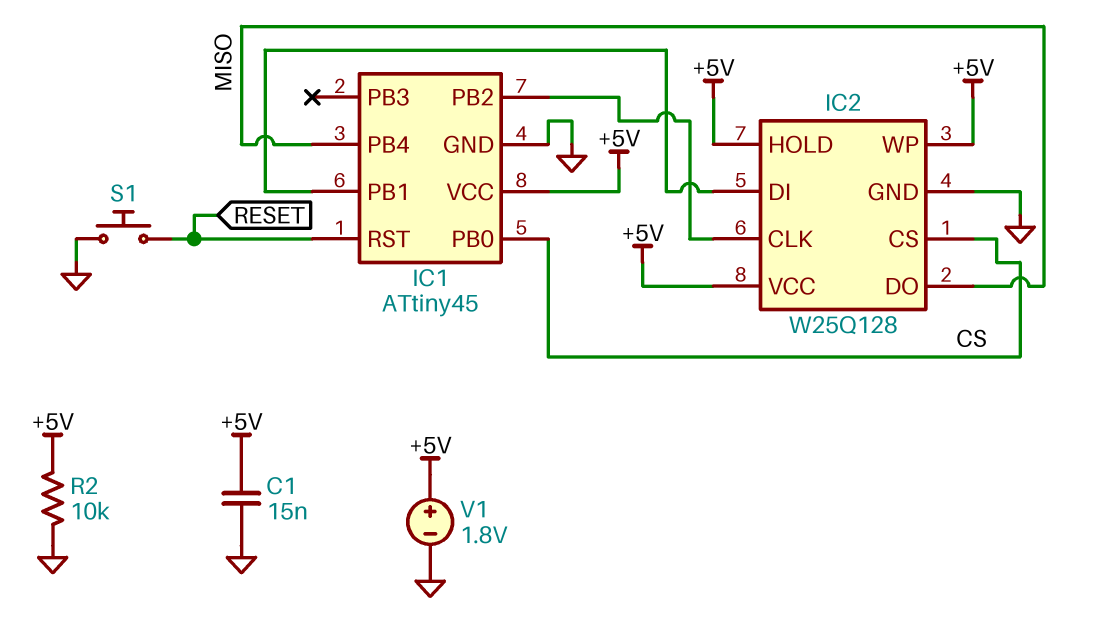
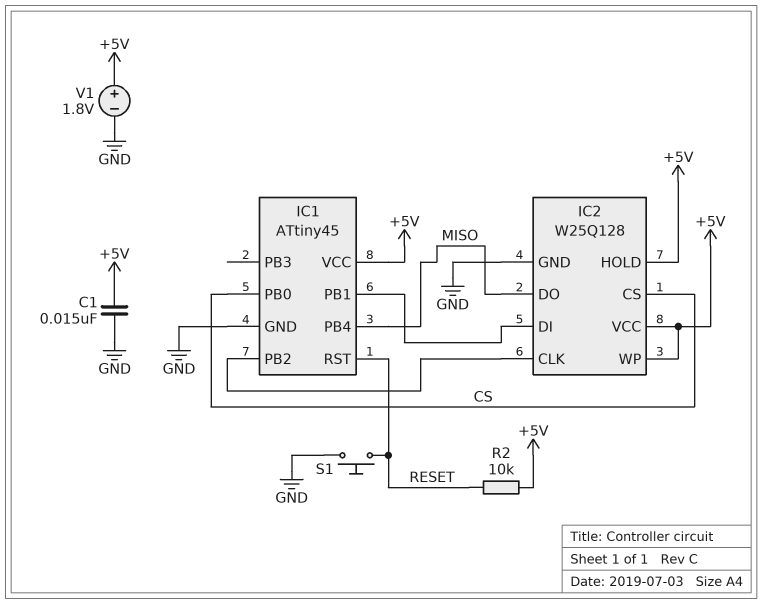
R2: 10k (+5V, GND) -> 10k (+5V, RESET)

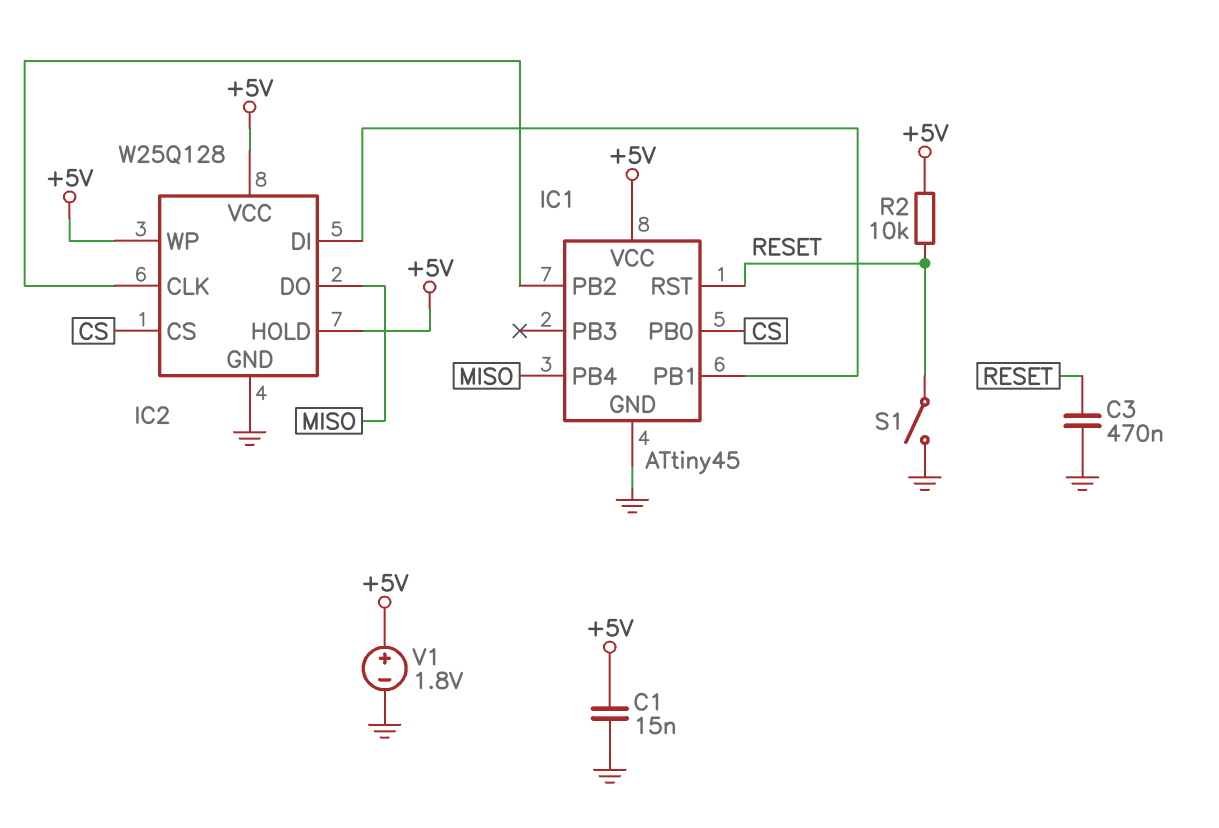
C3: none -> 470nF (GND, RESET)
S1: button (GND, RESET) -> switch (GND, RESET)

